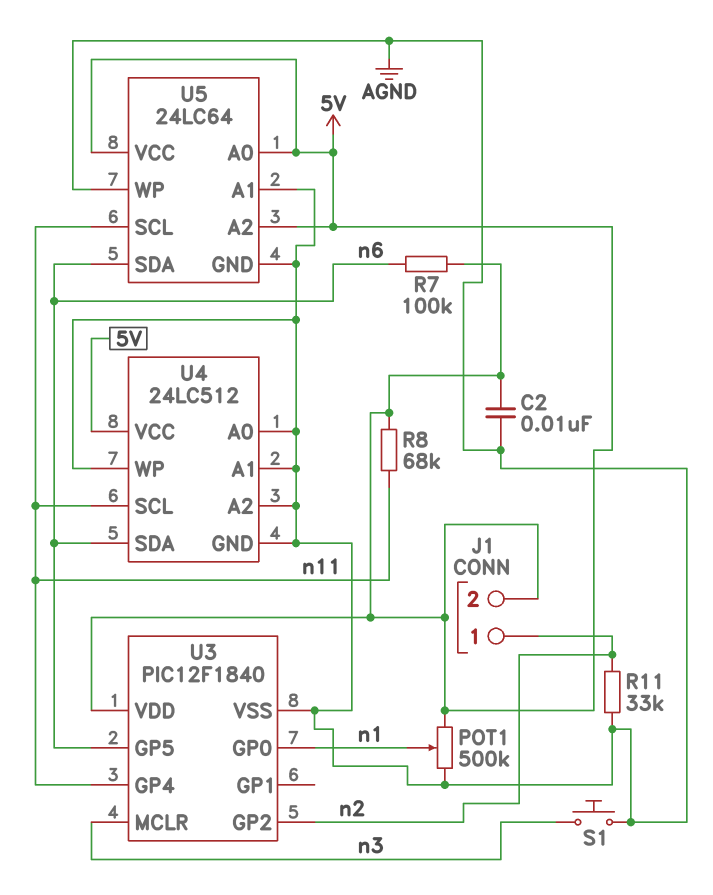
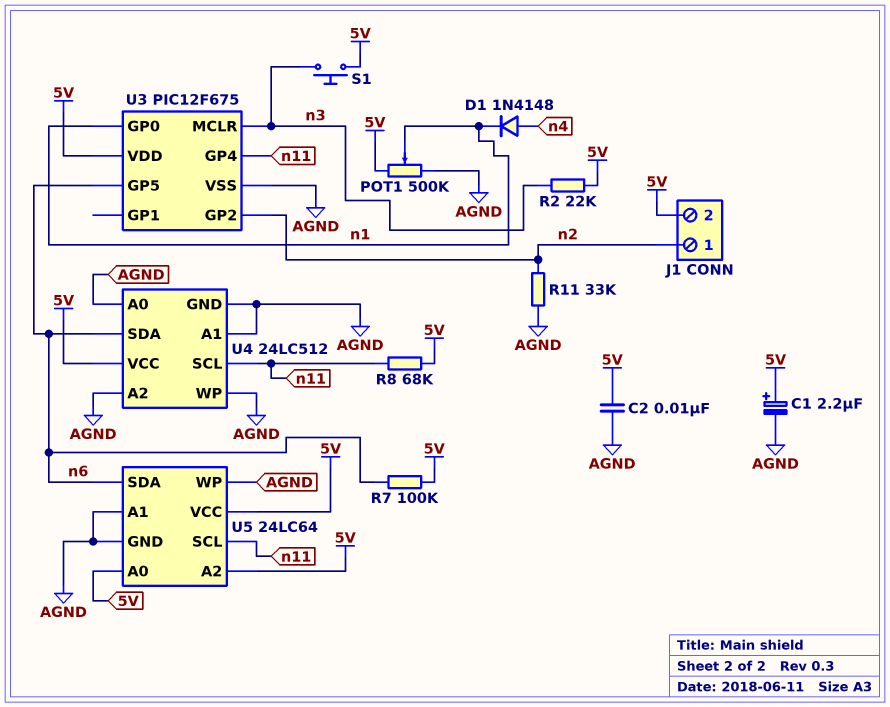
C1: none -> 2.2uF (plus 5V, minus AGND)
D1: none -> diode 1N4148 (A n4, K n1)
R2: none -> 22k (5V, n3)
S1: button (AGND, n3) -> button (5V, n3)
U3: PIC12F1840 -> PIC12F675

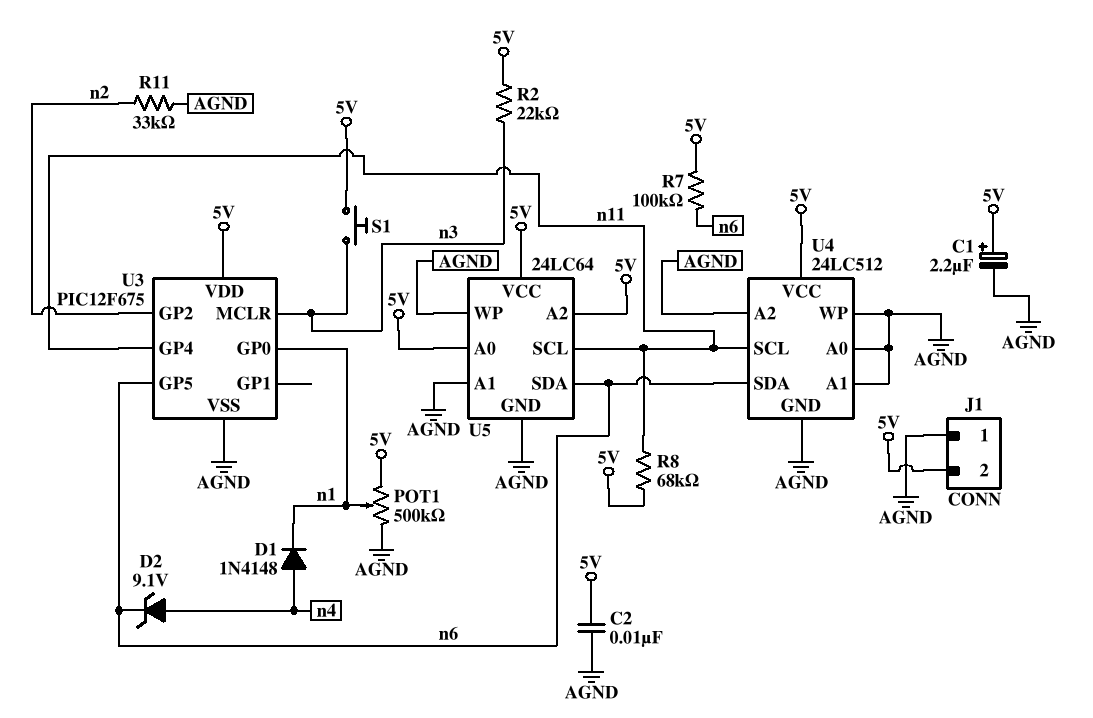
D2: none -> zener 9.1V (A n4, K n6)
J1 pin 1: n2 -> AGND

